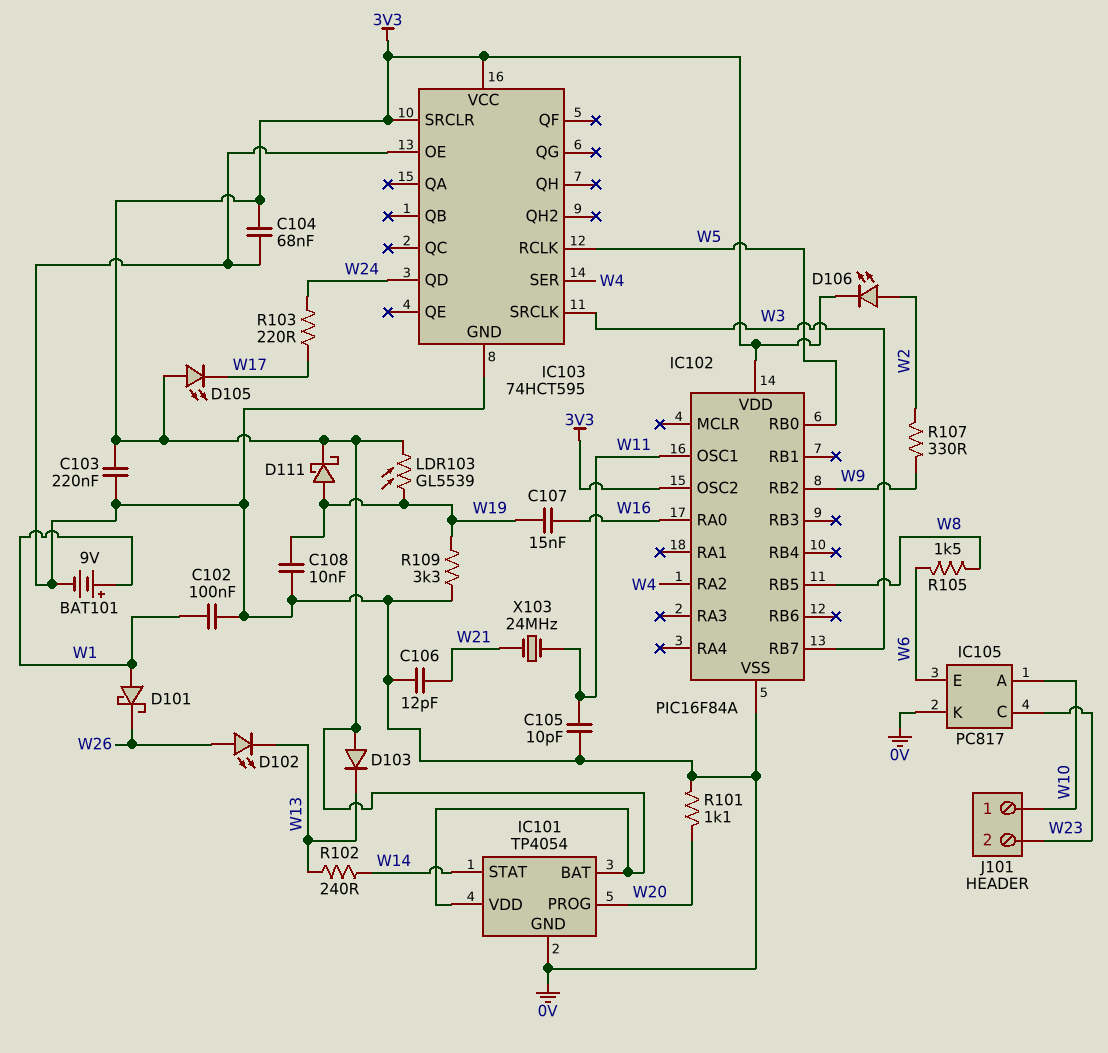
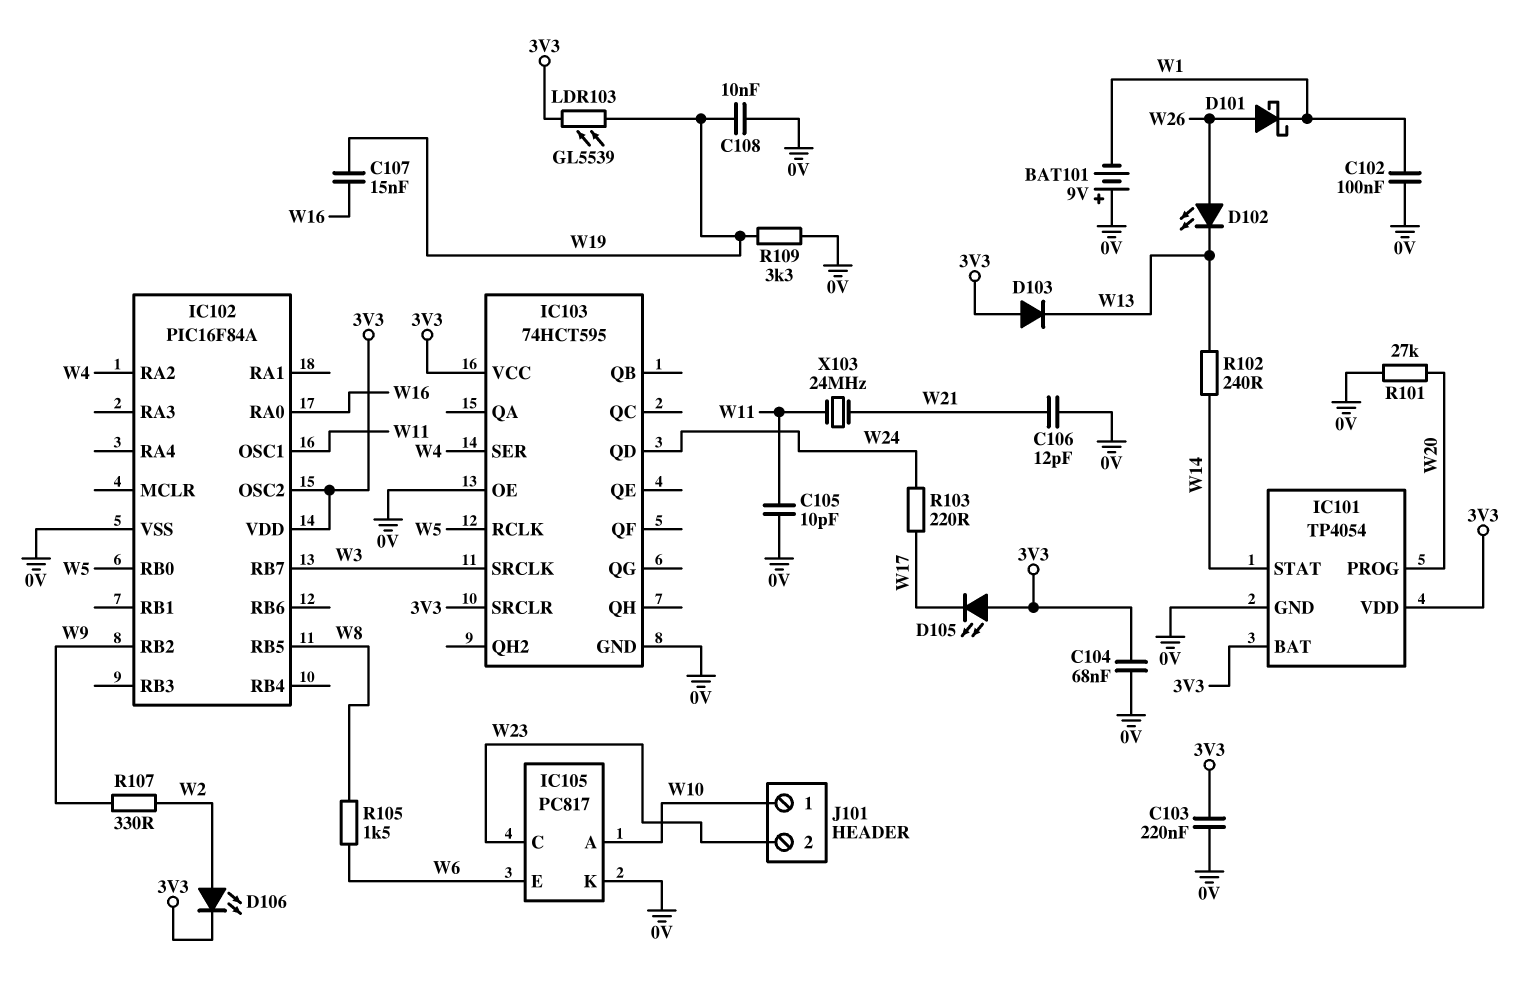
BAT101: 9V (plus W1, minus 0V) -> 9V (plus 0V, minus W1)
D101: schottky (A W1, K W26) -> schottky (A W26, K W1)
D111: schottky (A W19, K 3V3) -> none
R101: 1.1k (0V, W20) -> 27k (0V, W20)

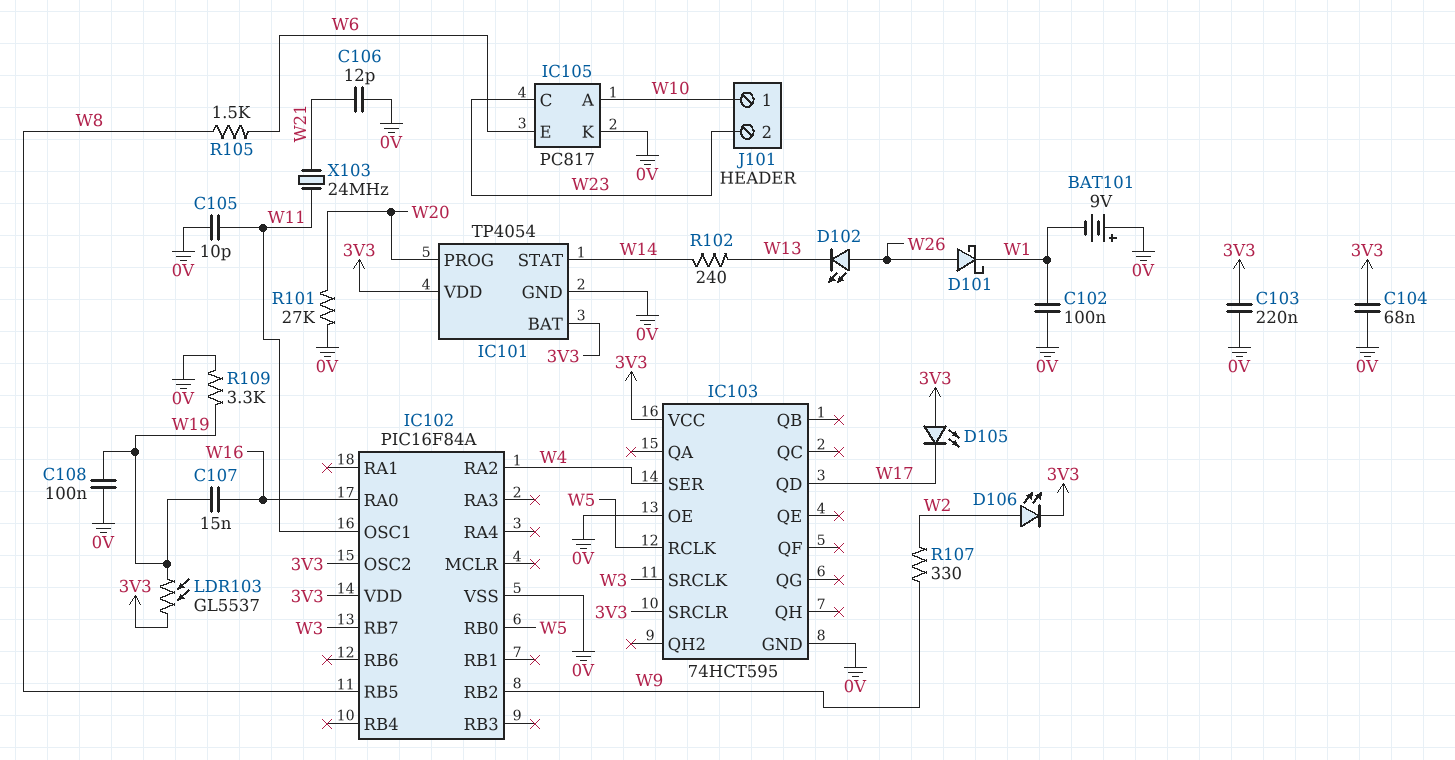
C108: 10nF (0V, W19) -> 100nF (0V, W19)
D103: diode (A 3V3, K W13) -> none
IC103 pin QD: W24 -> W17
LDR103: GL5539 (3V3, W19) -> GL5537 (3V3, W19)
R103: 220 (W17, W24) -> none

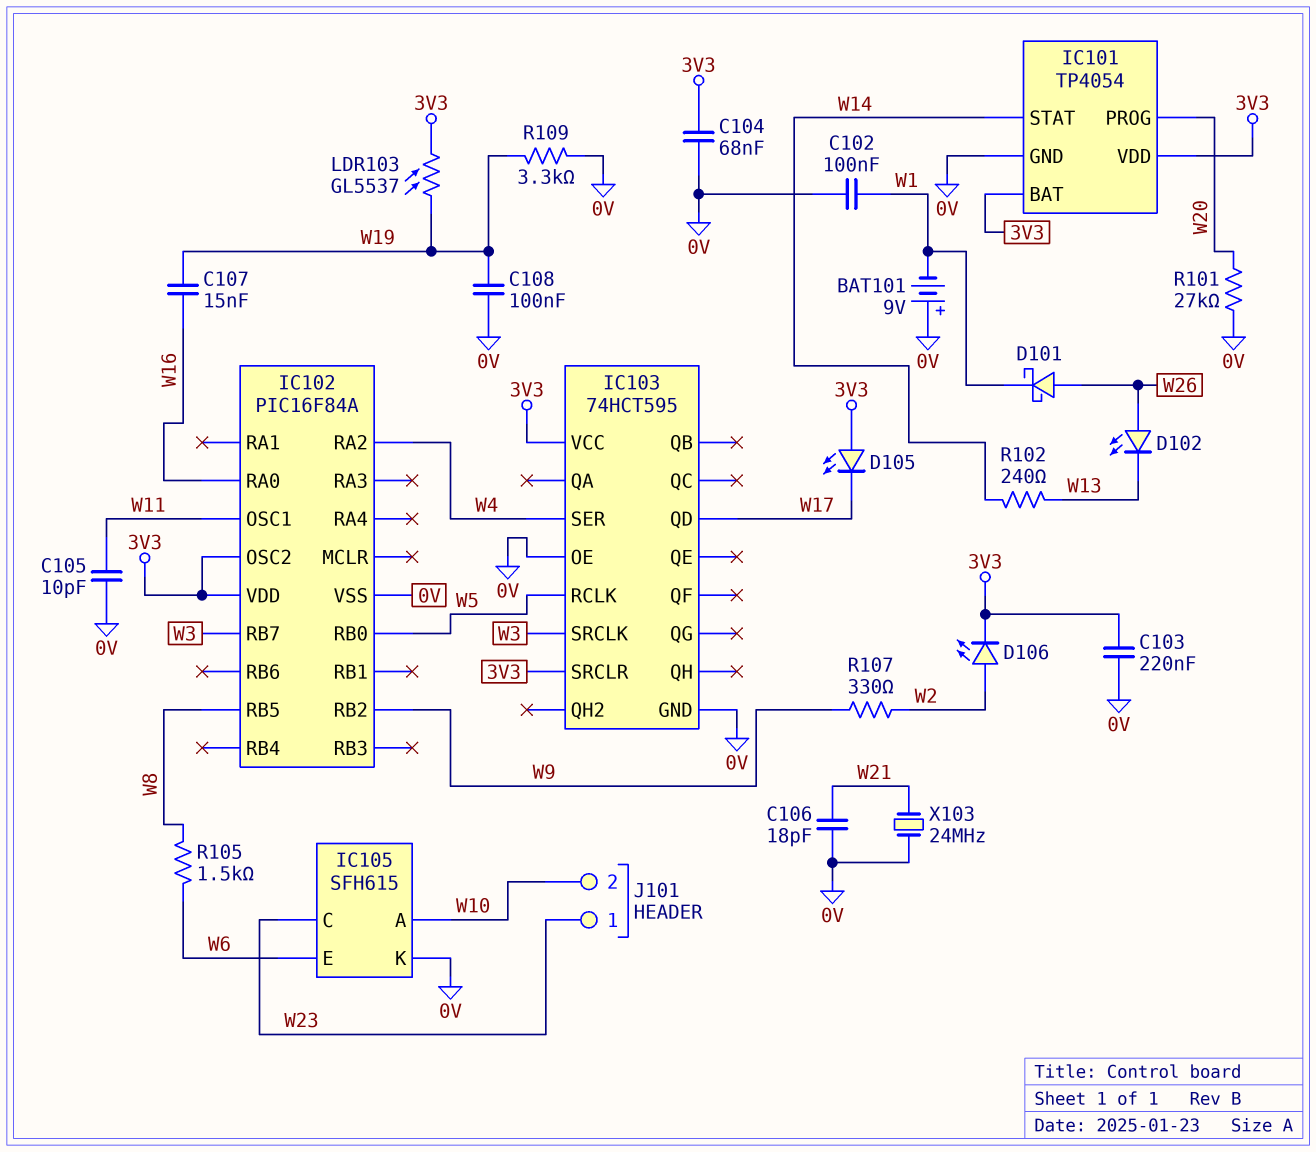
C106: 12pF (0V, W21) -> 18pF (0V, W21)
IC105: PC817 -> SFH615
J101 pin 1: W10 -> W23
J101 pin 2: W23 -> W10
X103: 24MHz (W11, W21) -> 24MHz (0V, W21)

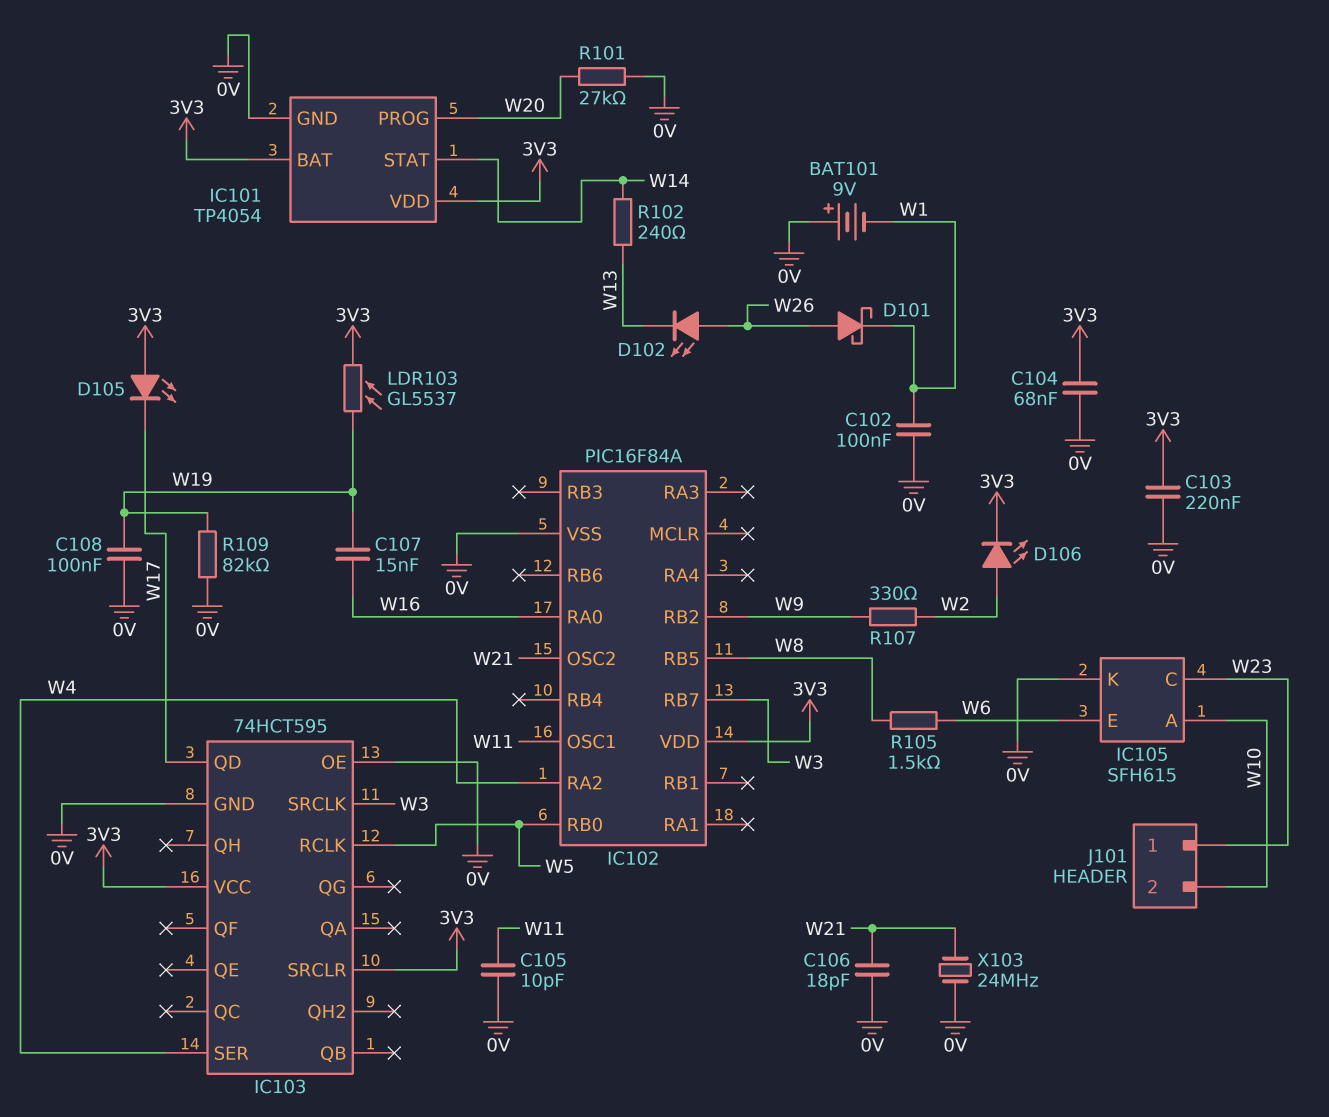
IC102 pin OSC2: 3V3 -> W21
R109: 3.3k (0V, W19) -> 82k (0V, W19)

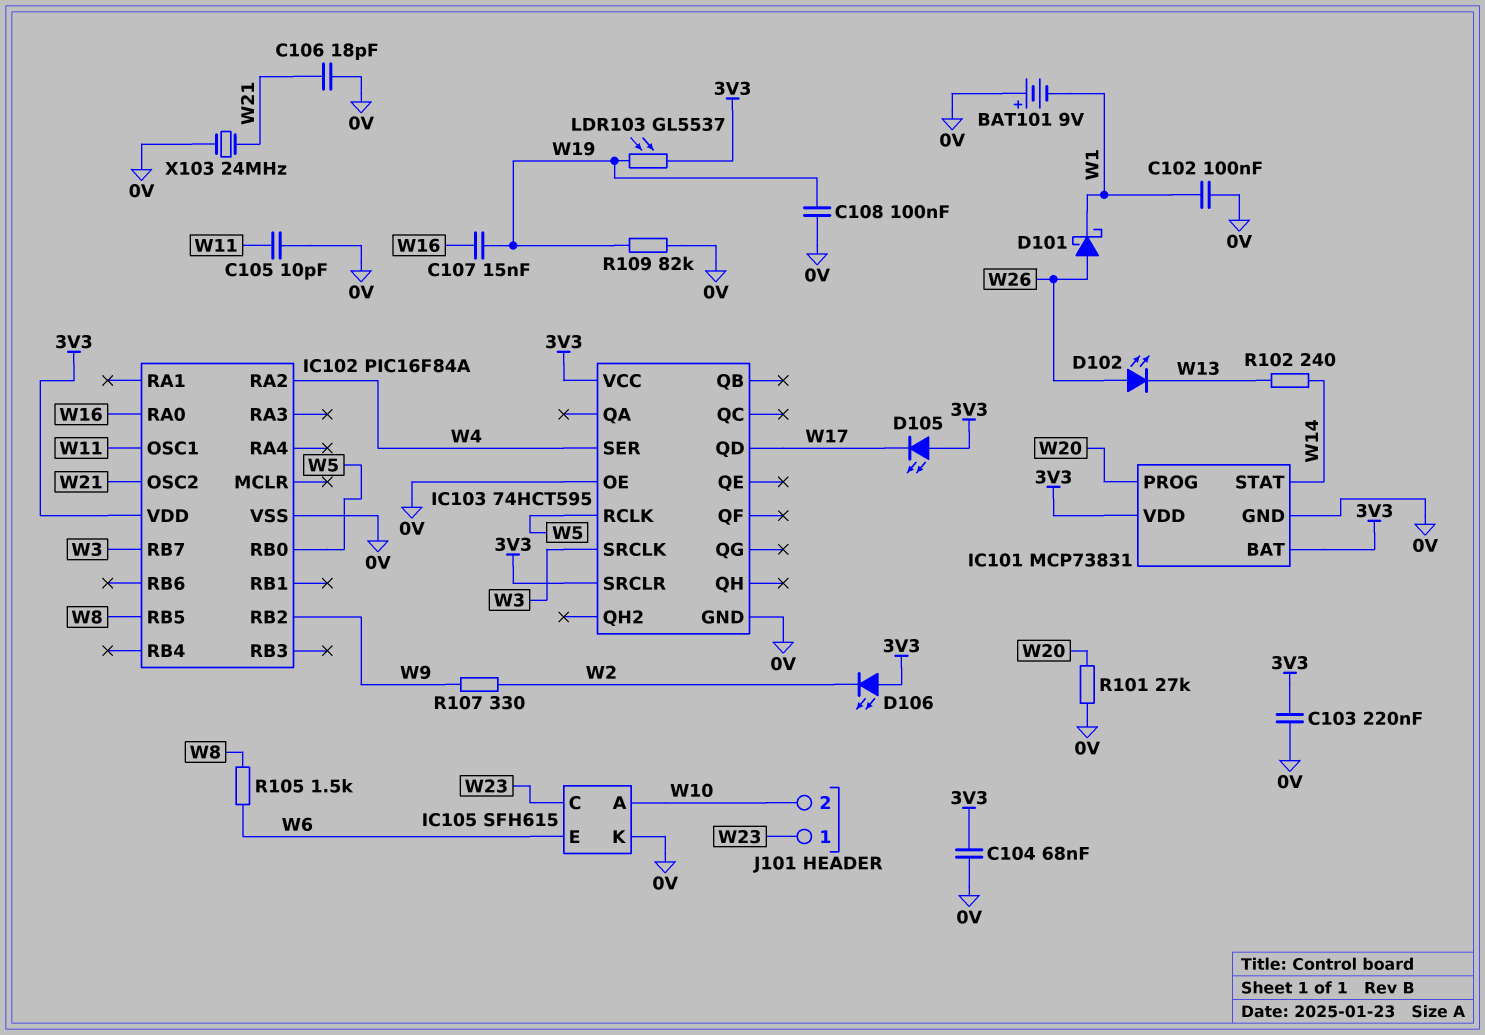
D106: LED (A W2, K 3V3) -> LED (A 3V3, K W2)
IC101: TP4054 -> MCP73831

